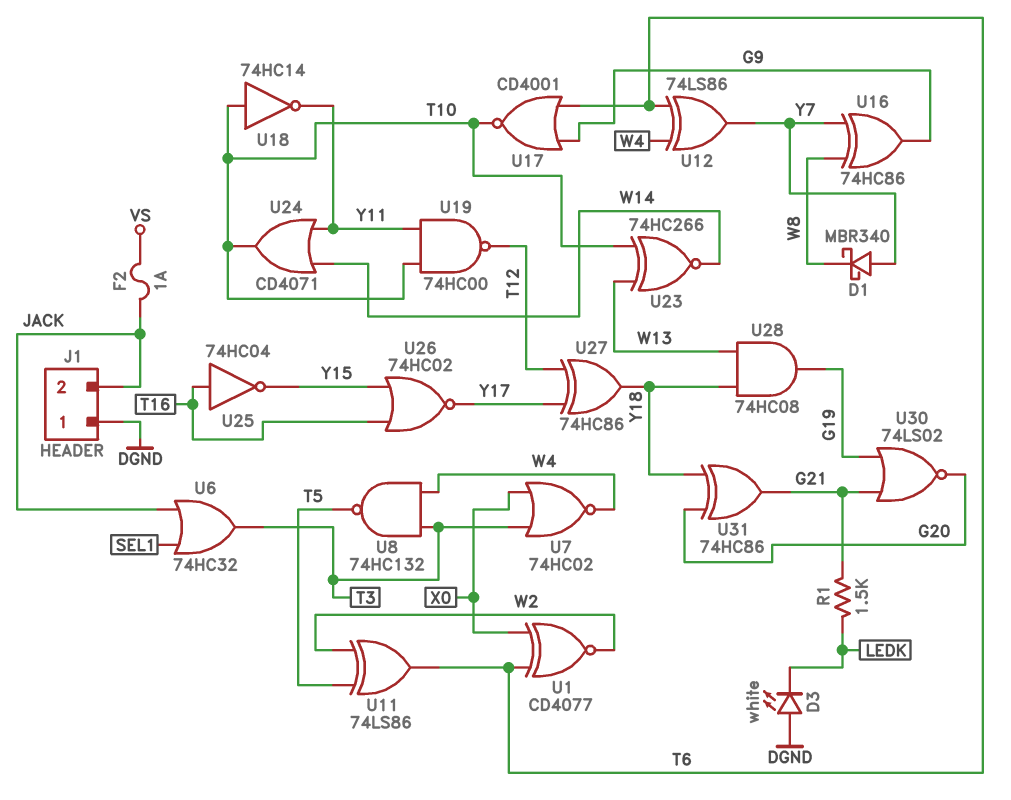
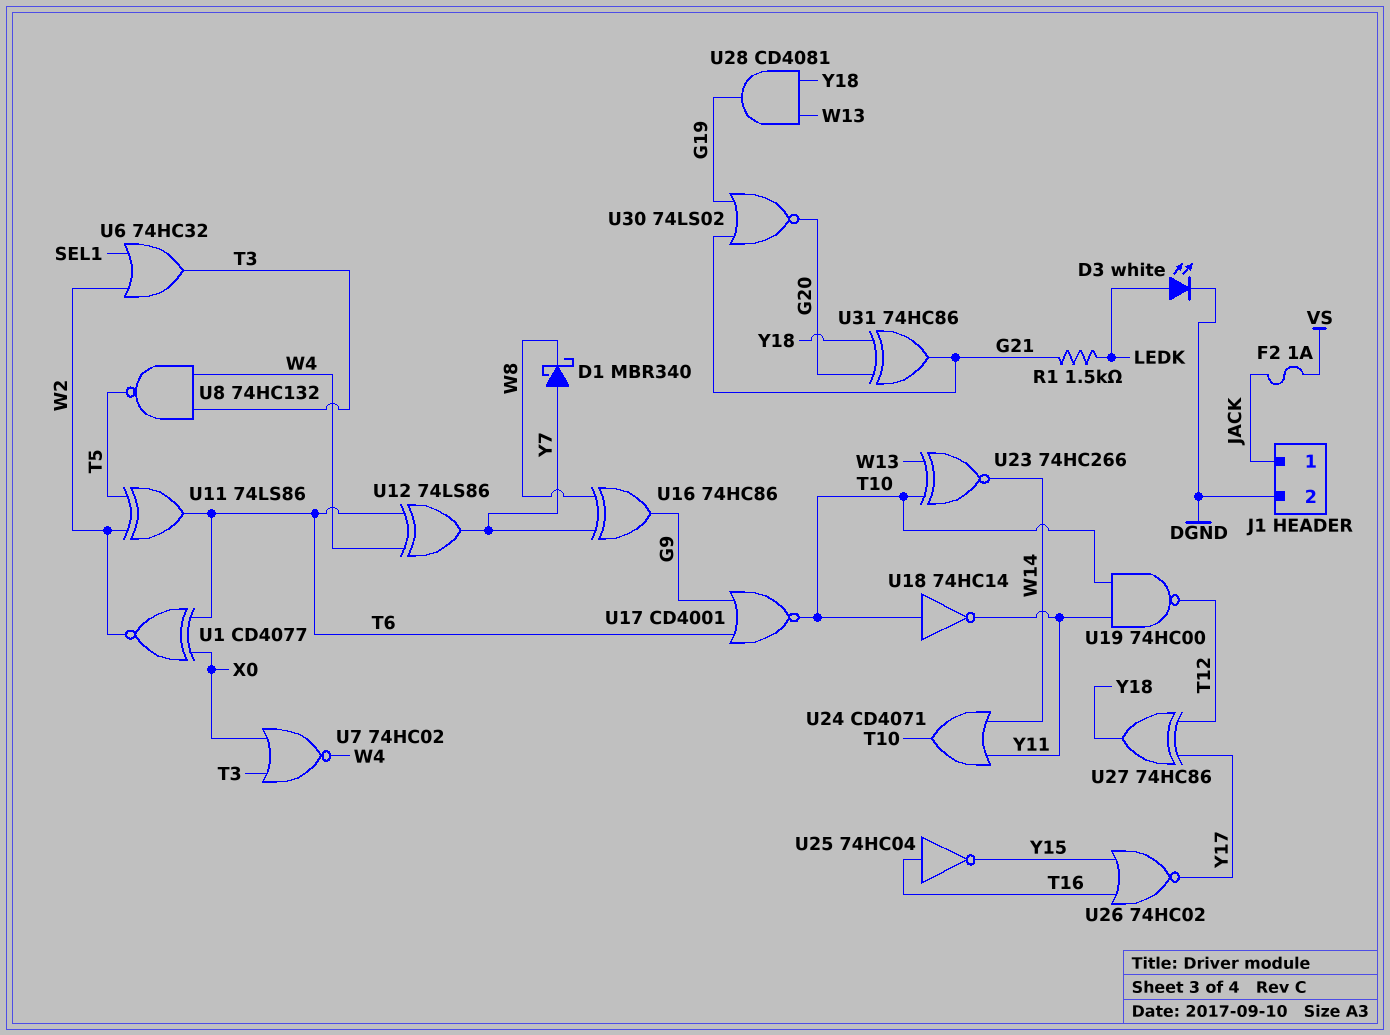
D3: LED white (A DGND, K LEDK) -> LED white (A LEDK, K DGND)
J1 pin 1: DGND -> JACK
J1 pin 2: JACK -> DGND
U6: OR 74HC32 (in JACK, in SEL1, out T3) -> OR 74HC32 (in SEL1, in W2, out T3)
U28: AND 74HC08 (in W13, in Y18, out G19) -> AND CD4081 (in W13, in Y18, out G19)

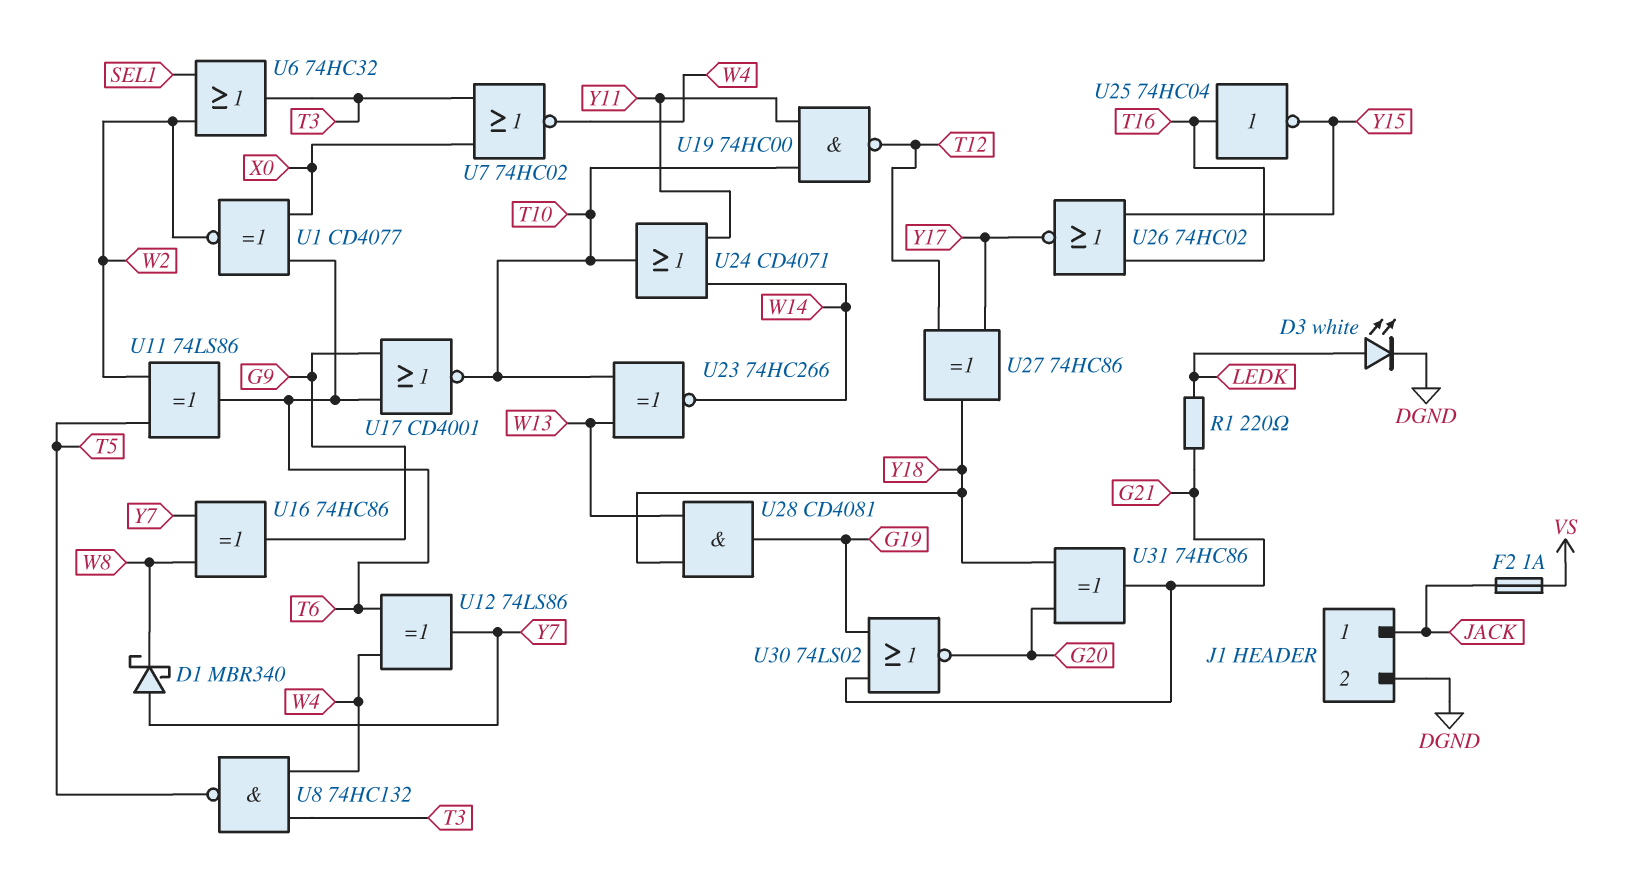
R1: 1.5k (G21, LEDK) -> 220 (G21, LEDK)
U18: NOT 74HC14 (in T10, out Y11) -> none

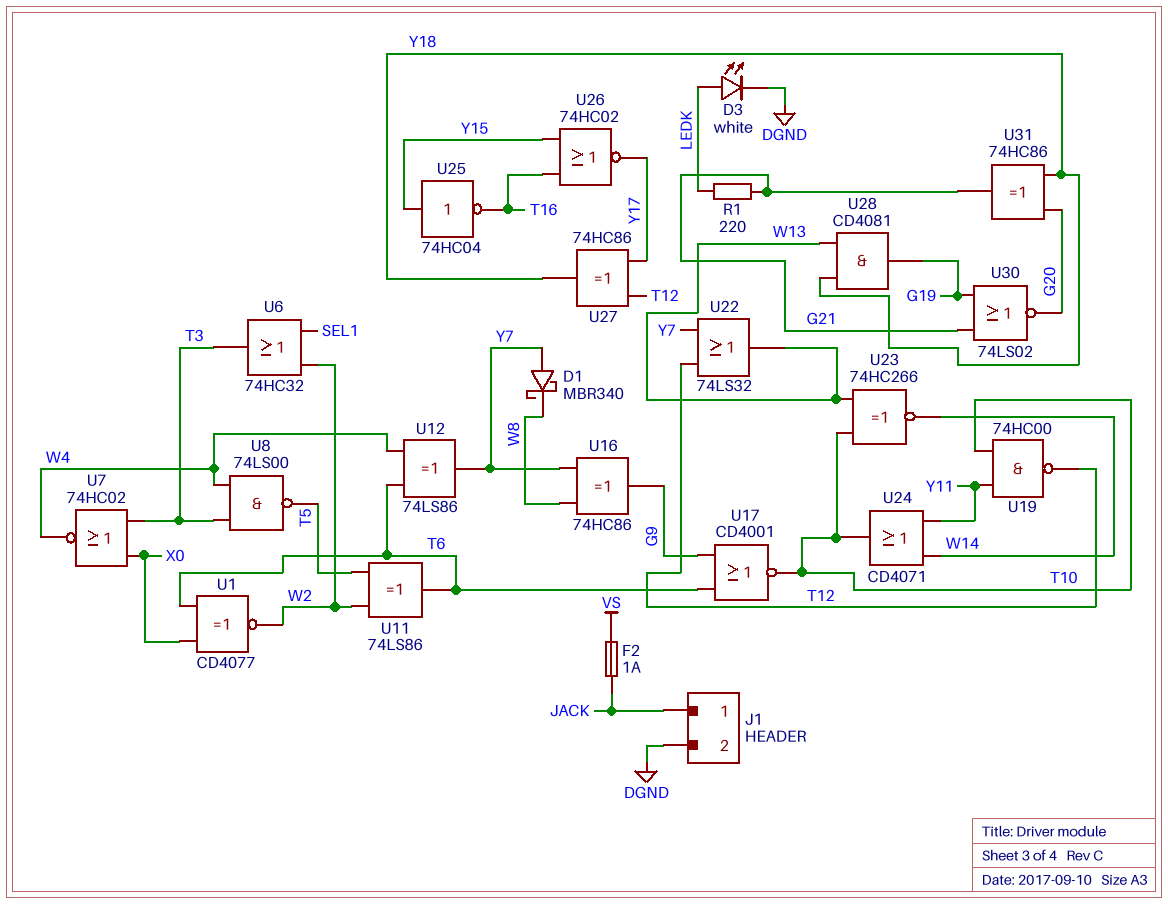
U8: NAND 74HC132 (in T3, in W4, out T5) -> NAND 74LS00 (in T3, in W4, out T5)
U22: none -> OR 74LS32 (in T12, in Y7, out W13)
U25: NOT 74HC04 (in T16, out Y15) -> NOT 74HC04 (in Y15, out T16)

